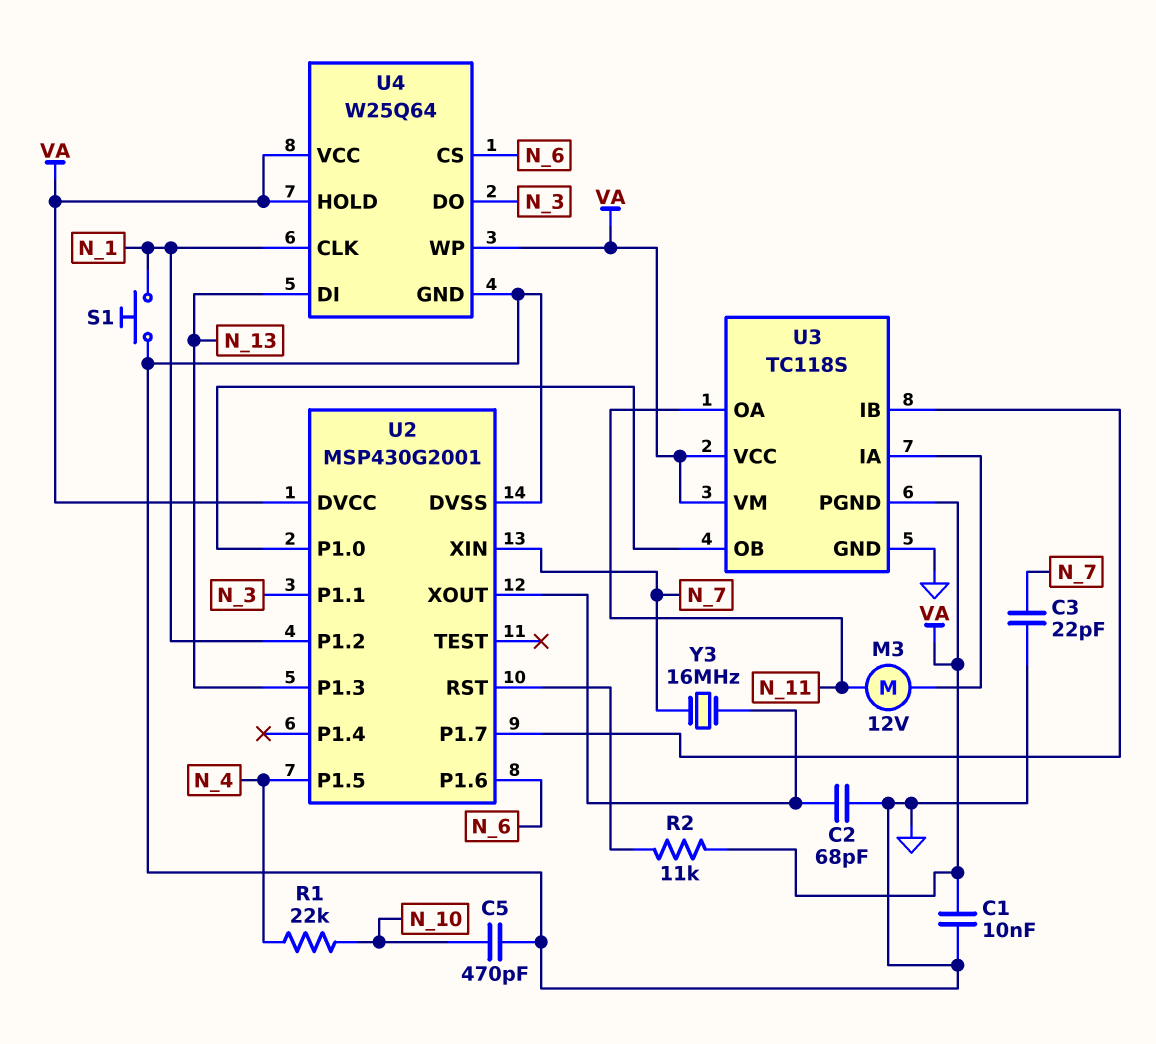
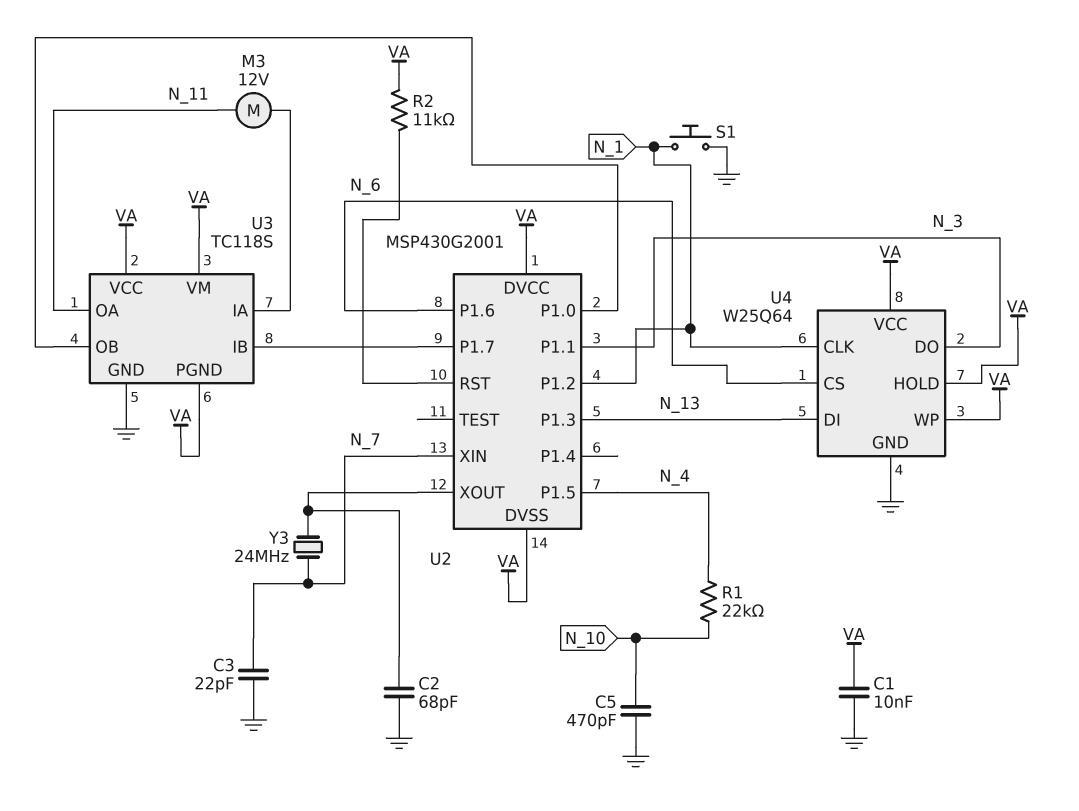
U2 pin DVSS: GND -> VA
Y3: 16MHz (N_7, U2/XOUT) -> 24MHz (N_7, U2/XOUT)

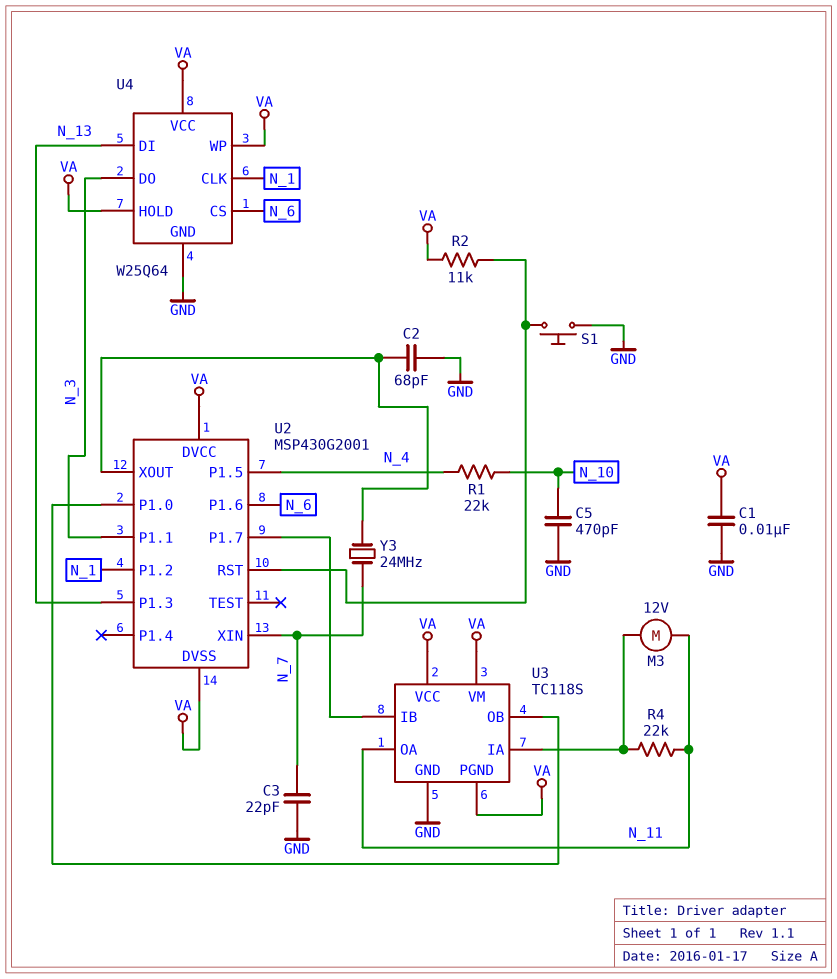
R4: none -> 22k (N_11, U3/IA)
S1: button (GND, N_1) -> button (GND, U2/RST)

